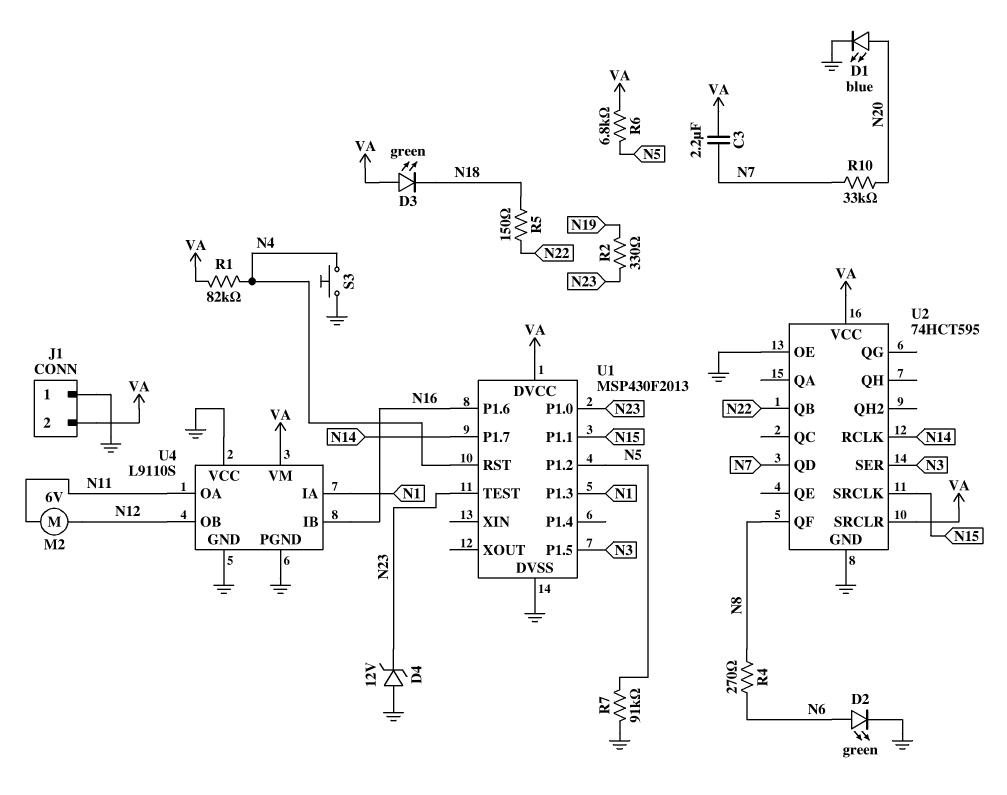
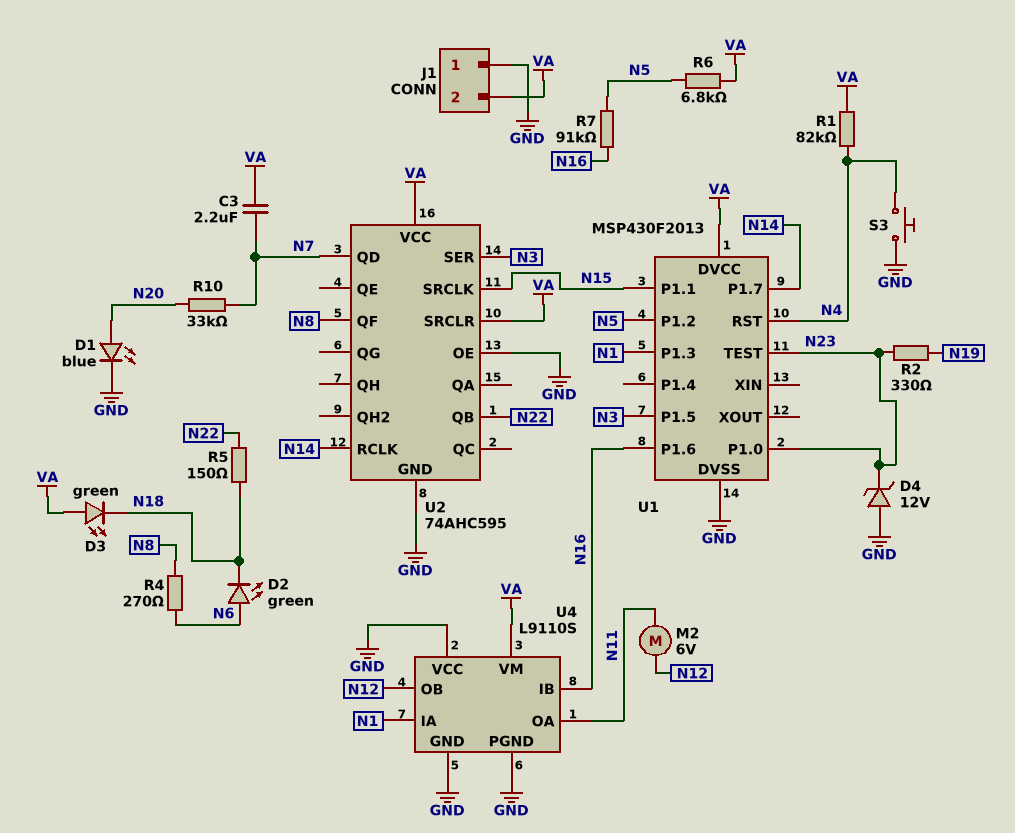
D2: LED green (A N6, K GND) -> LED green (A N6, K N18)
R7: 91k (GND, N5) -> 91k (N5, N16)
U2: 74HCT595 -> 74AHC595

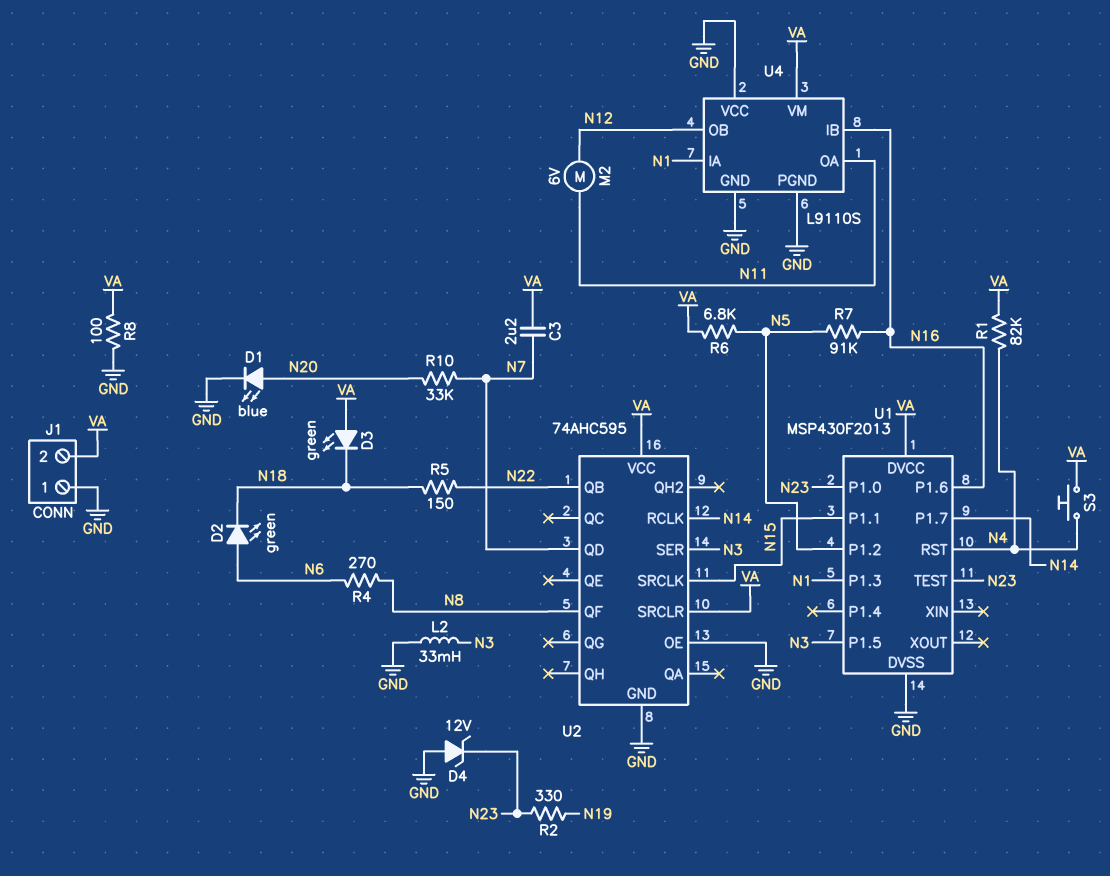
L2: none -> 33mH (GND, N3)
R8: none -> 100 (GND, VA)
S3: button (GND, N4) -> button (N4, VA)

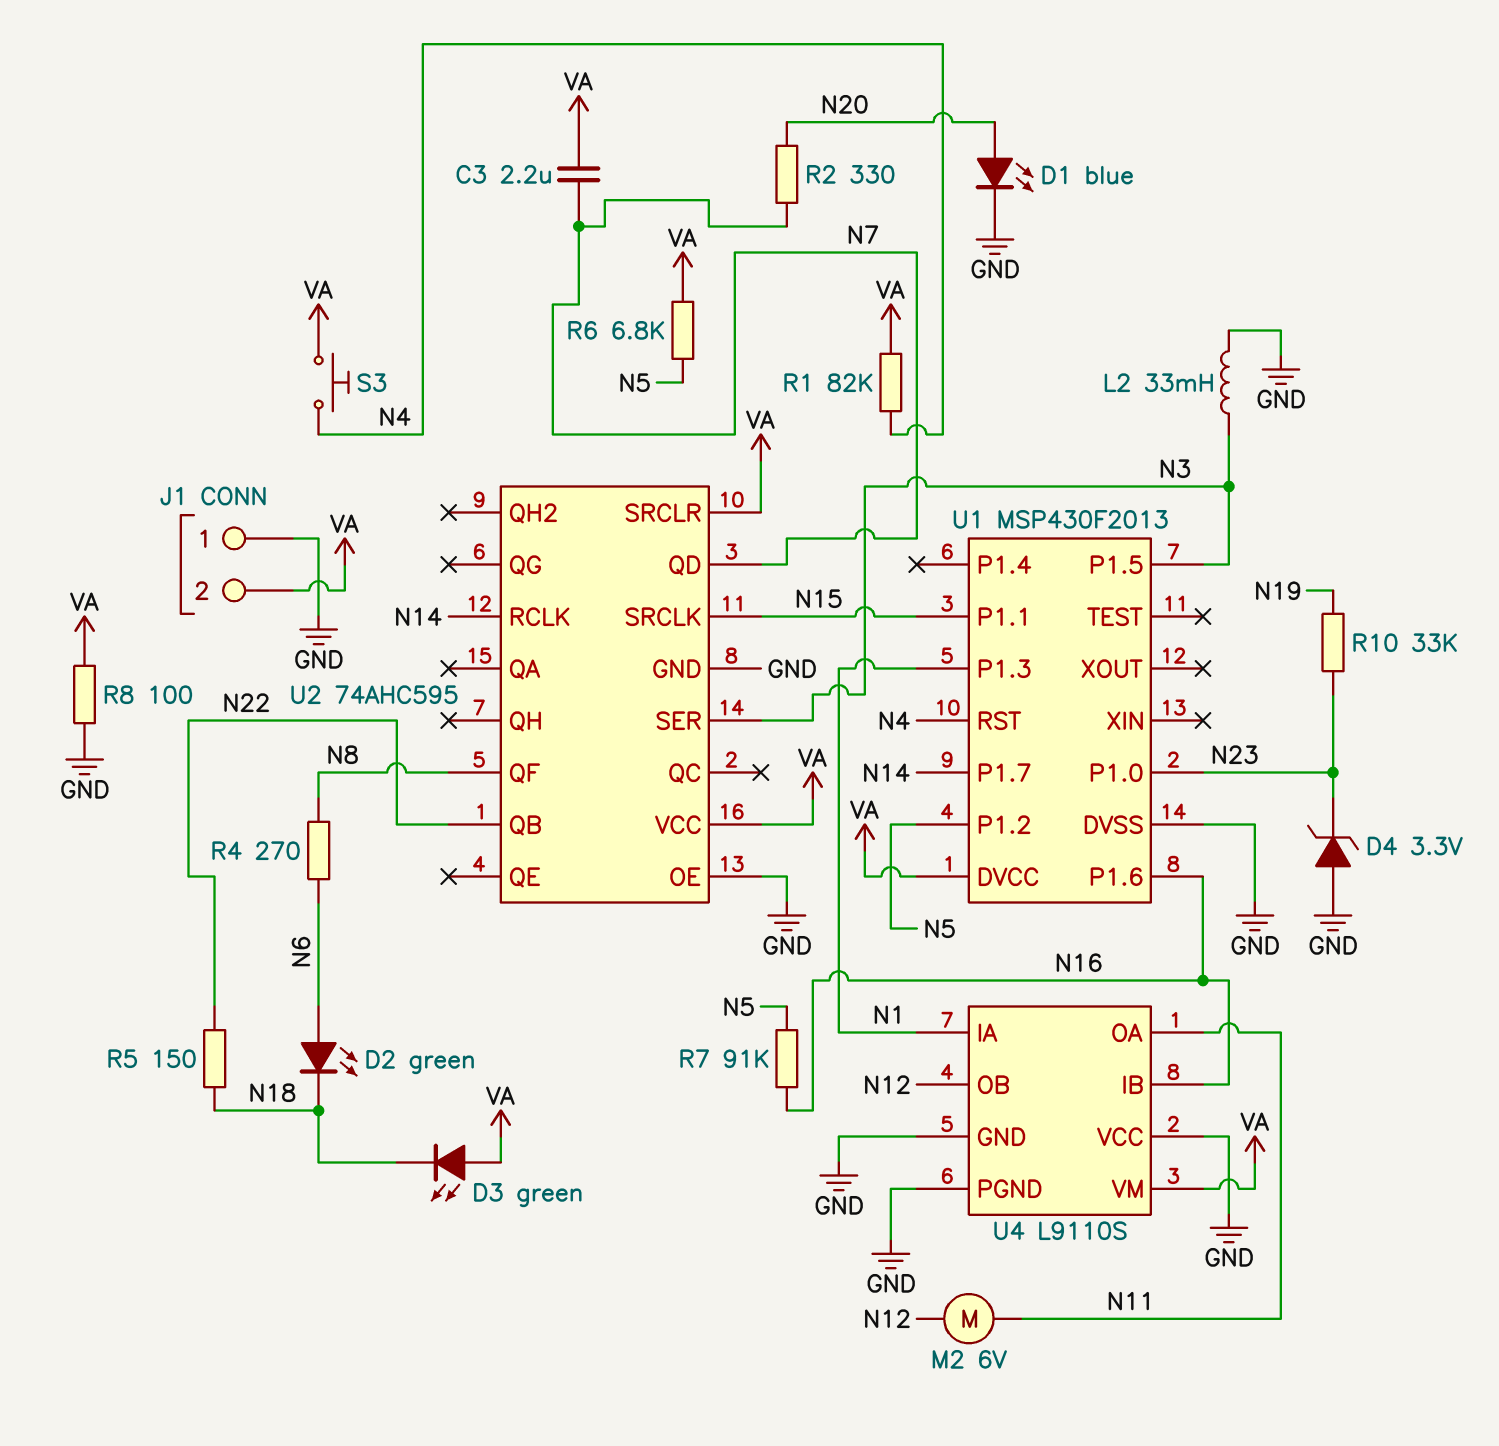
D4: zener 12V (A GND, K N23) -> zener 3.3V (A GND, K N23)
R2: 330 (N19, N23) -> 330 (N7, N20)
R10: 33k (N7, N20) -> 33k (N19, N23)
U1 pin TEST: N23 -> none

